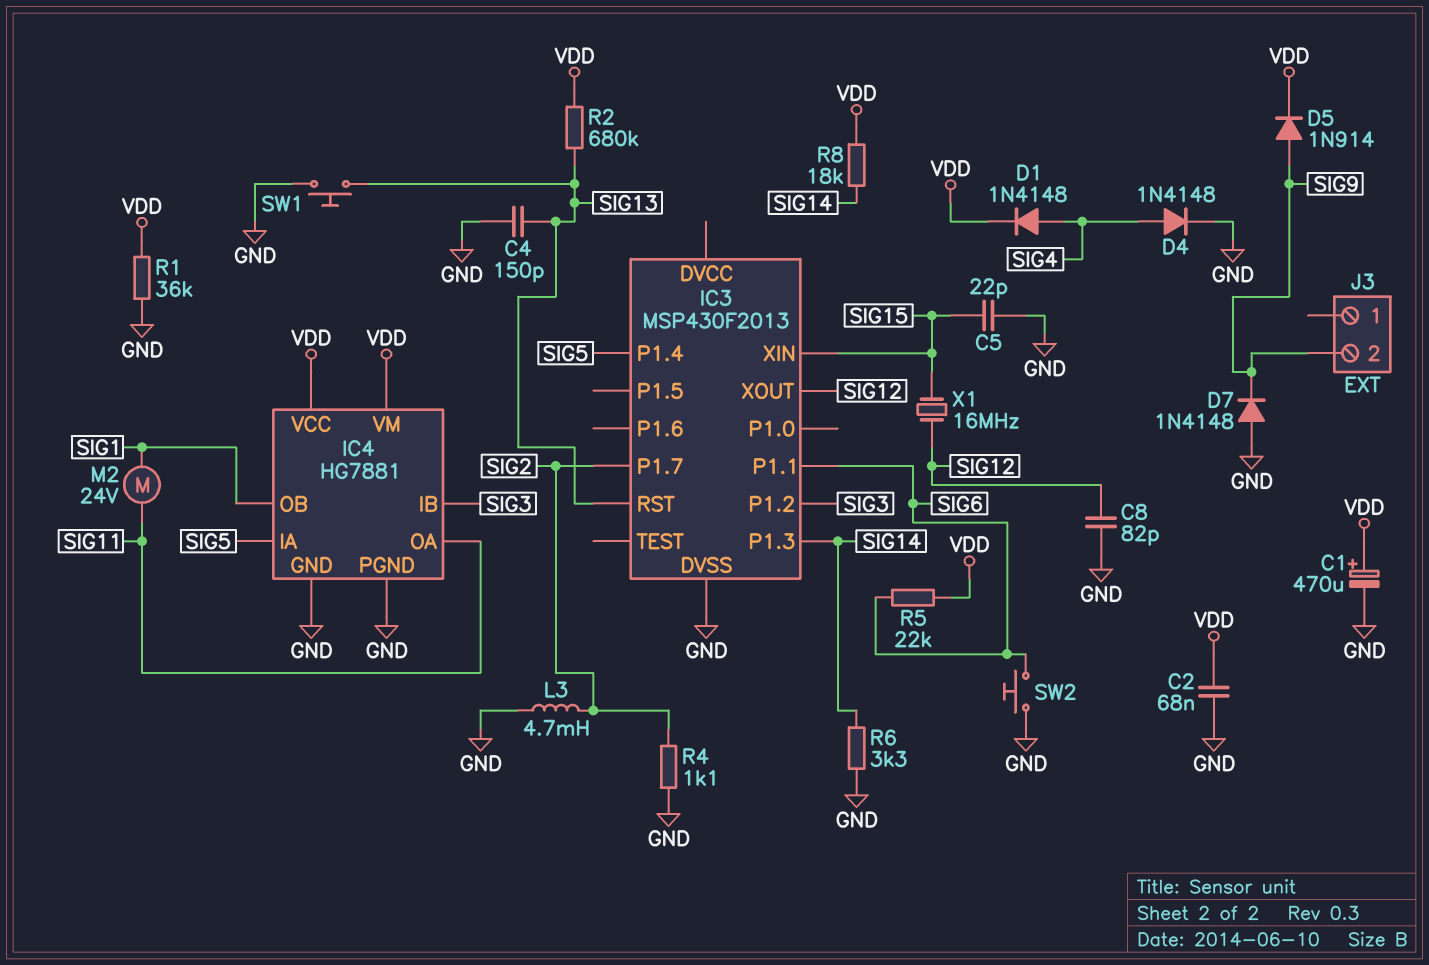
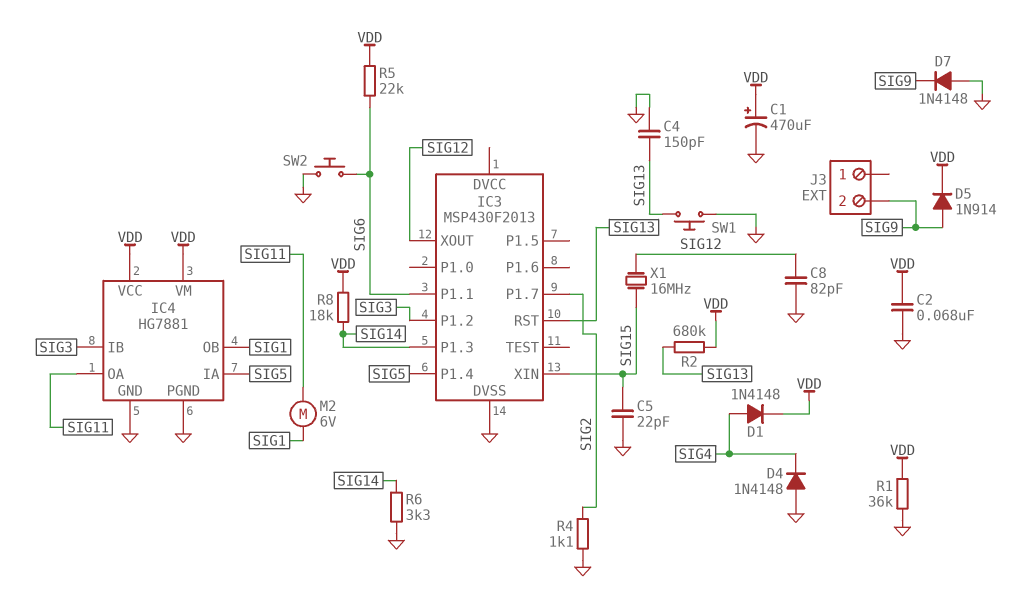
D4: diode 1N4148 (A SIG4, K GND) -> diode 1N4148 (A GND, K SIG4)
L3: 4.7mH (GND, SIG2) -> none
M2: motor 24V (SIG1, SIG11) -> motor 6V (SIG1, SIG11)

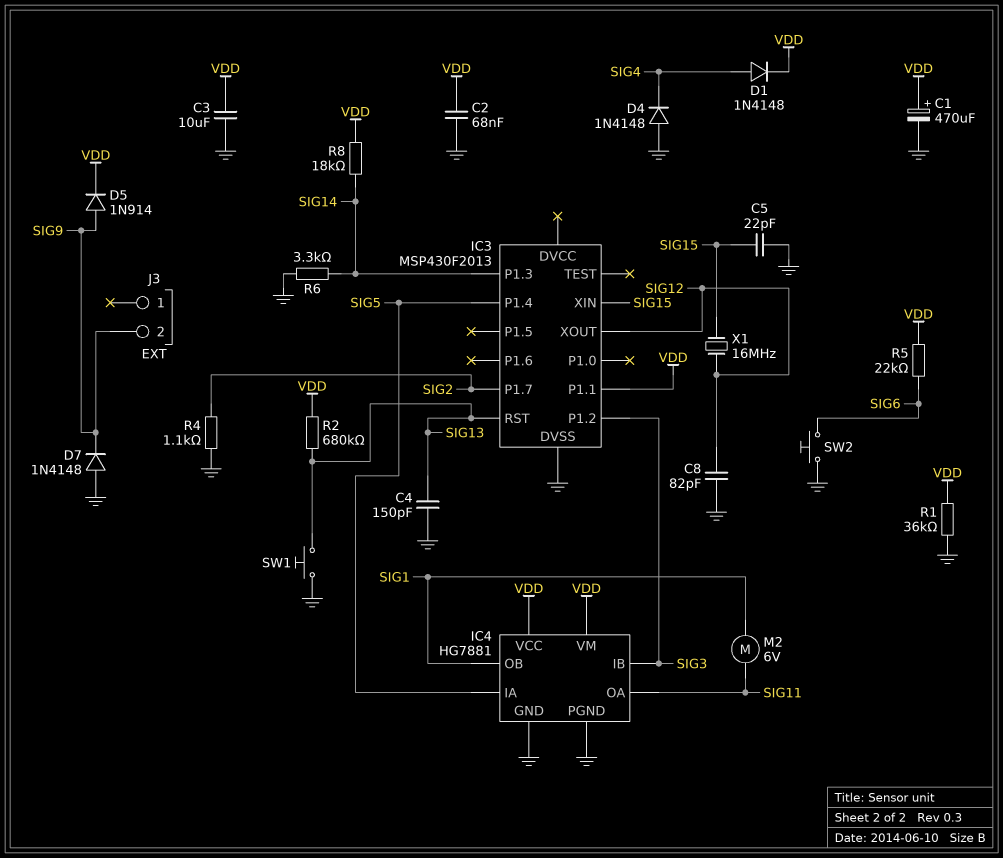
C3: none -> 10uF (GND, VDD)
IC3 pin P1.1: SIG6 -> VDD

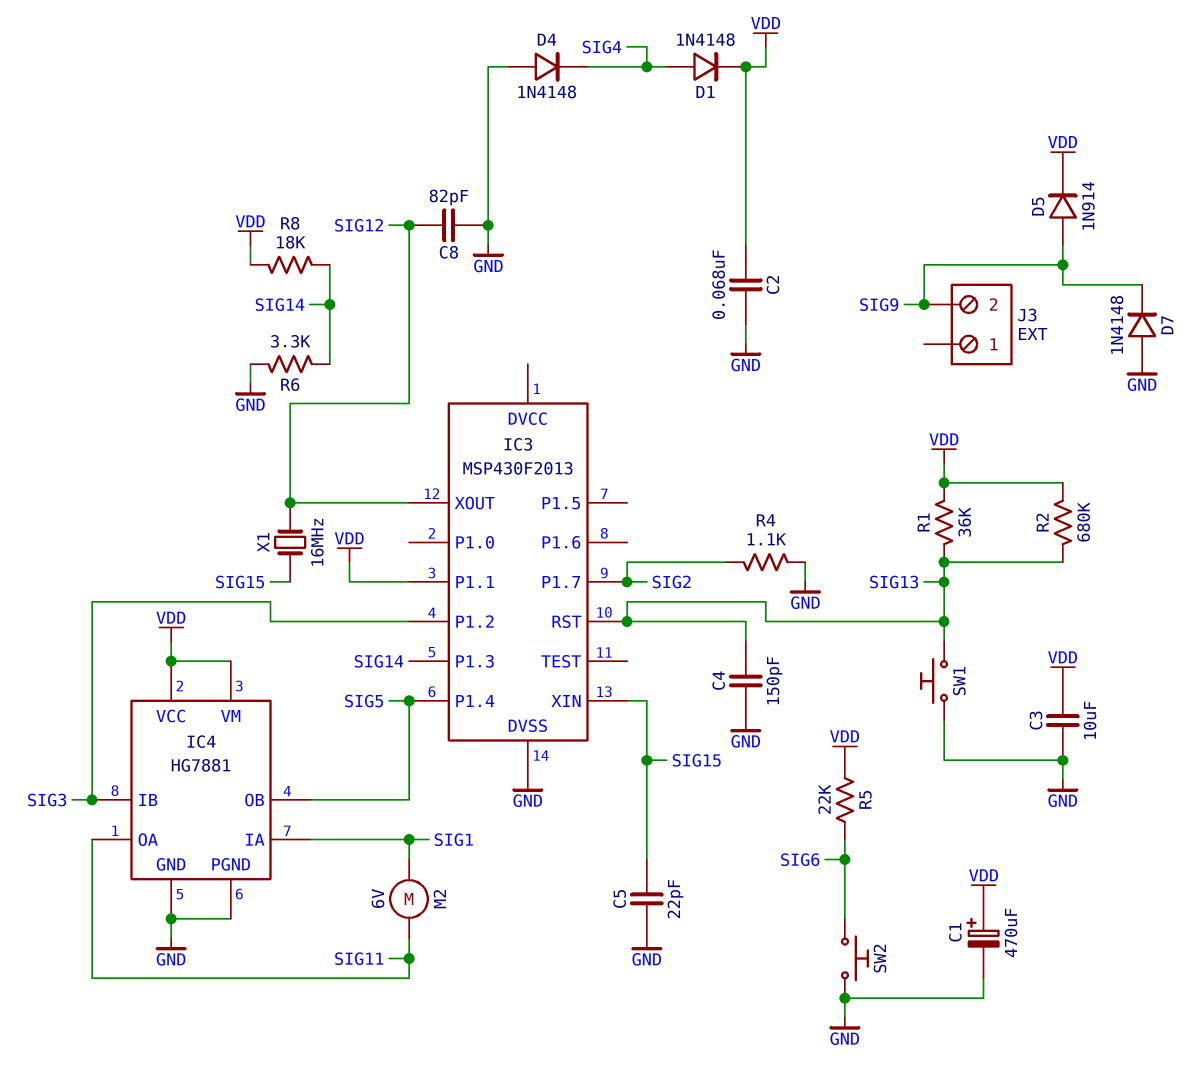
IC4 pin IA: SIG5 -> SIG1
IC4 pin OB: SIG1 -> SIG5
R1: 36k (GND, VDD) -> 36k (SIG13, VDD)

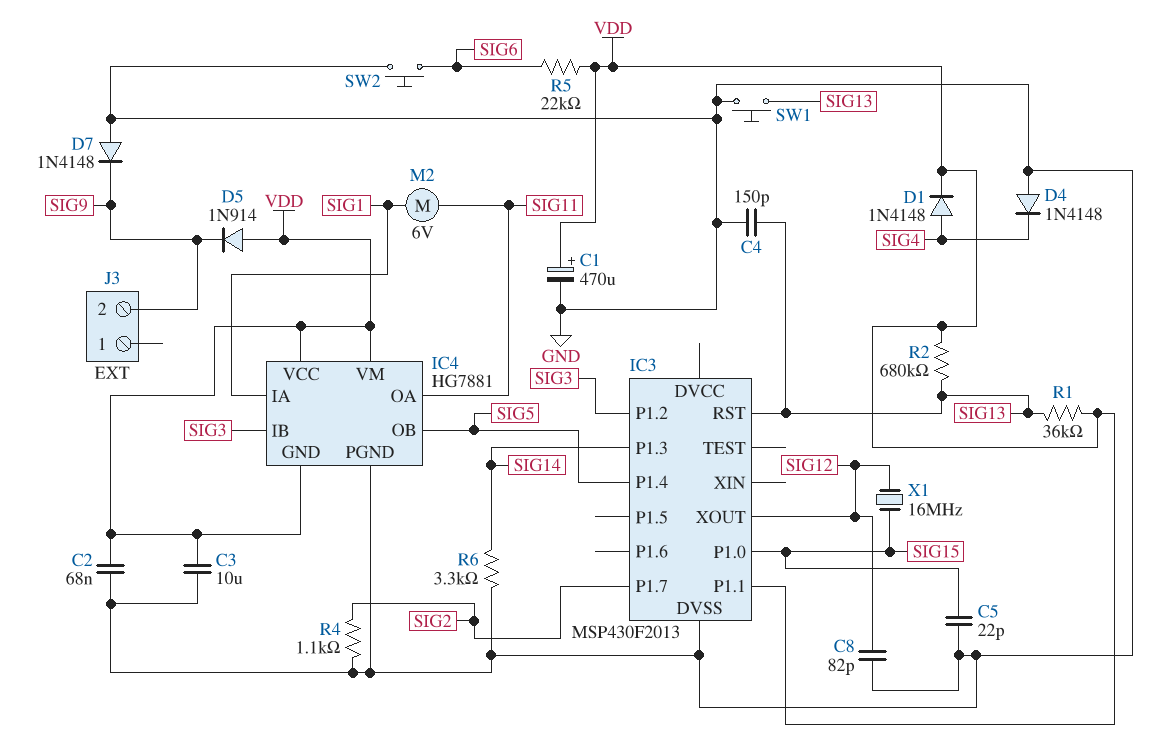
D5: diode 1N914 (A SIG9, K VDD) -> diode 1N914 (A VDD, K SIG9)
IC3 pin P1.0: none -> SIG15
IC3 pin XIN: SIG15 -> none
IC4 pin GND: GND -> VDD
R8: 18k (SIG14, VDD) -> none

